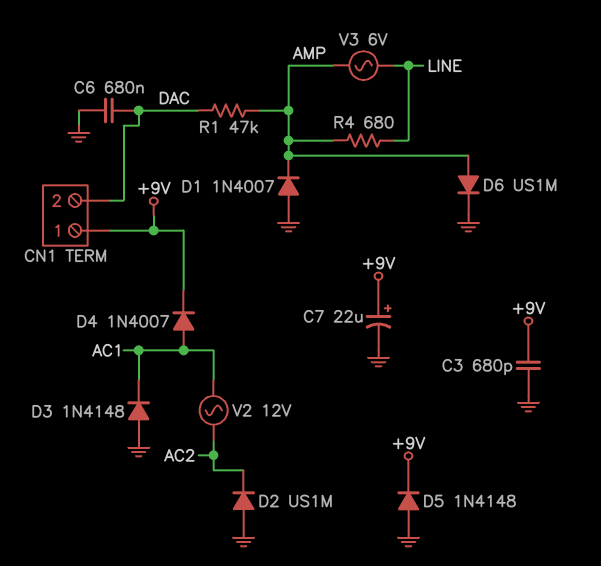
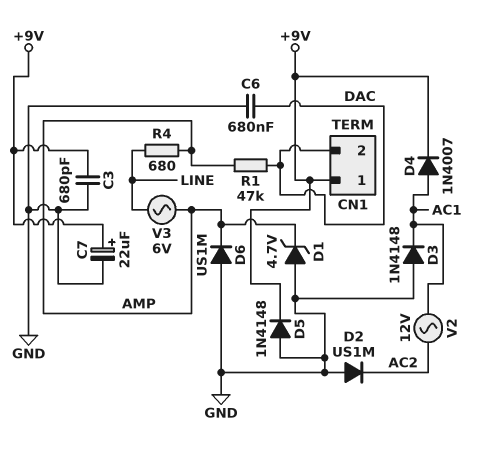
D1: diode 1N4007 (A GND, K AMP) -> zener 4.7V (A GND, K AMP)
D6: diode US1M (A AMP, K GND) -> diode US1M (A GND, K AMP)

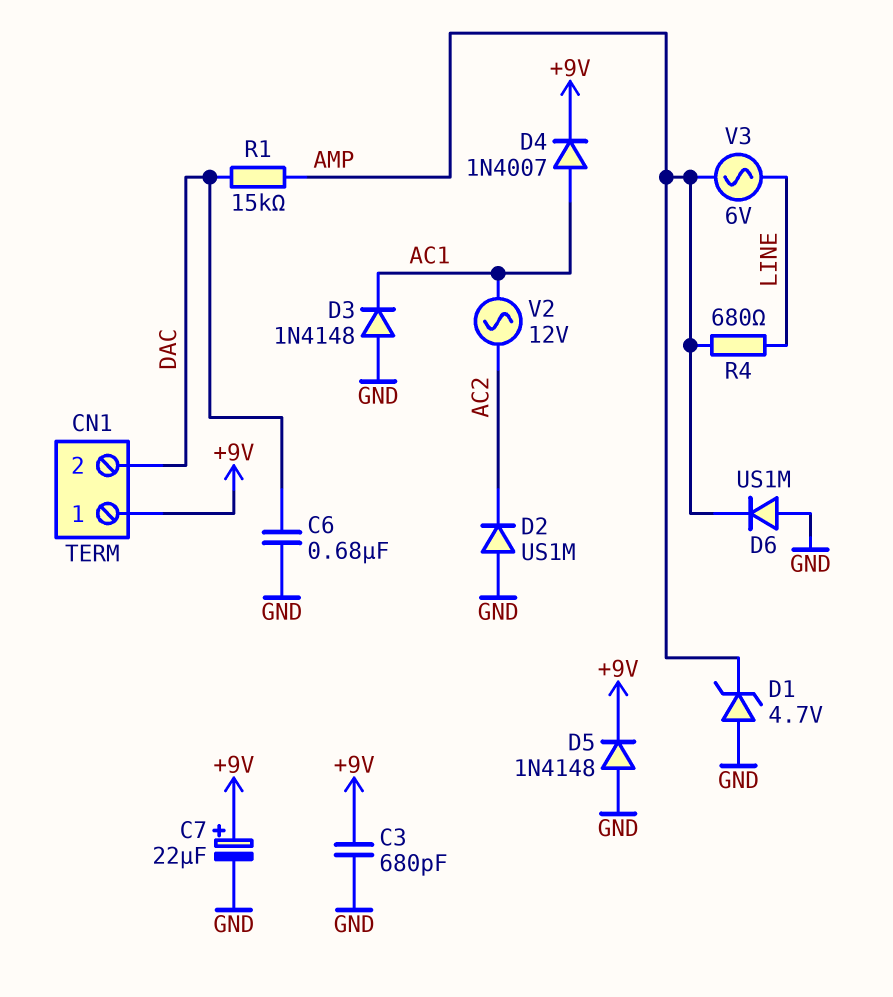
R1: 47k (AMP, DAC) -> 15k (AMP, DAC)

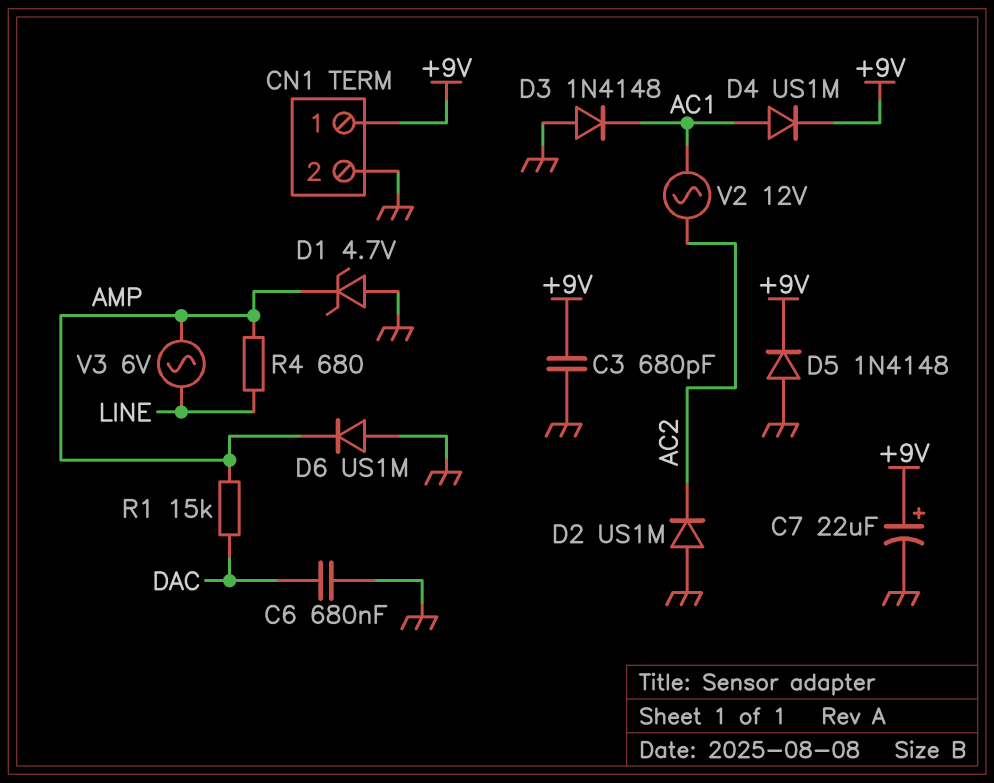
CN1 pin 2: DAC -> GND
D4: diode 1N4007 (A AC1, K +9V) -> diode US1M (A AC1, K +9V)

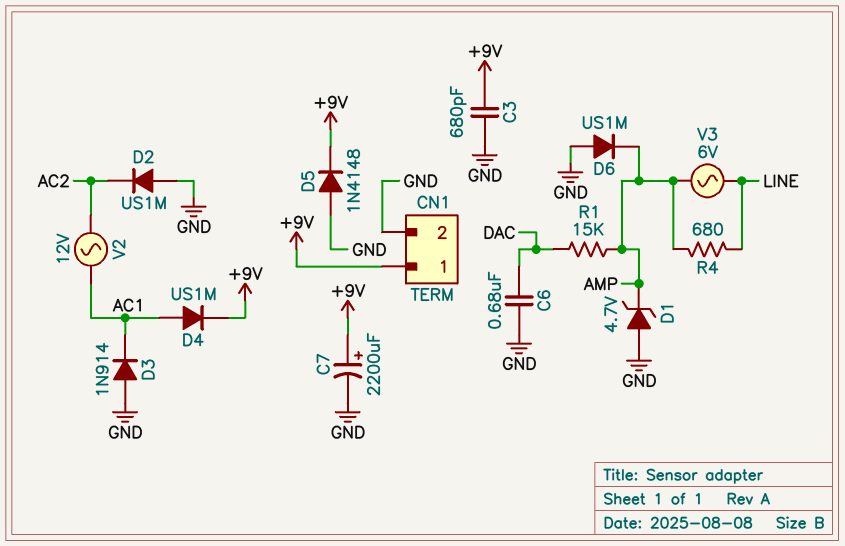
C7: 22uF (plus +9V, minus GND) -> 2200uF (plus +9V, minus GND)
D3: diode 1N4148 (A GND, K AC1) -> diode 1N914 (A GND, K AC1)

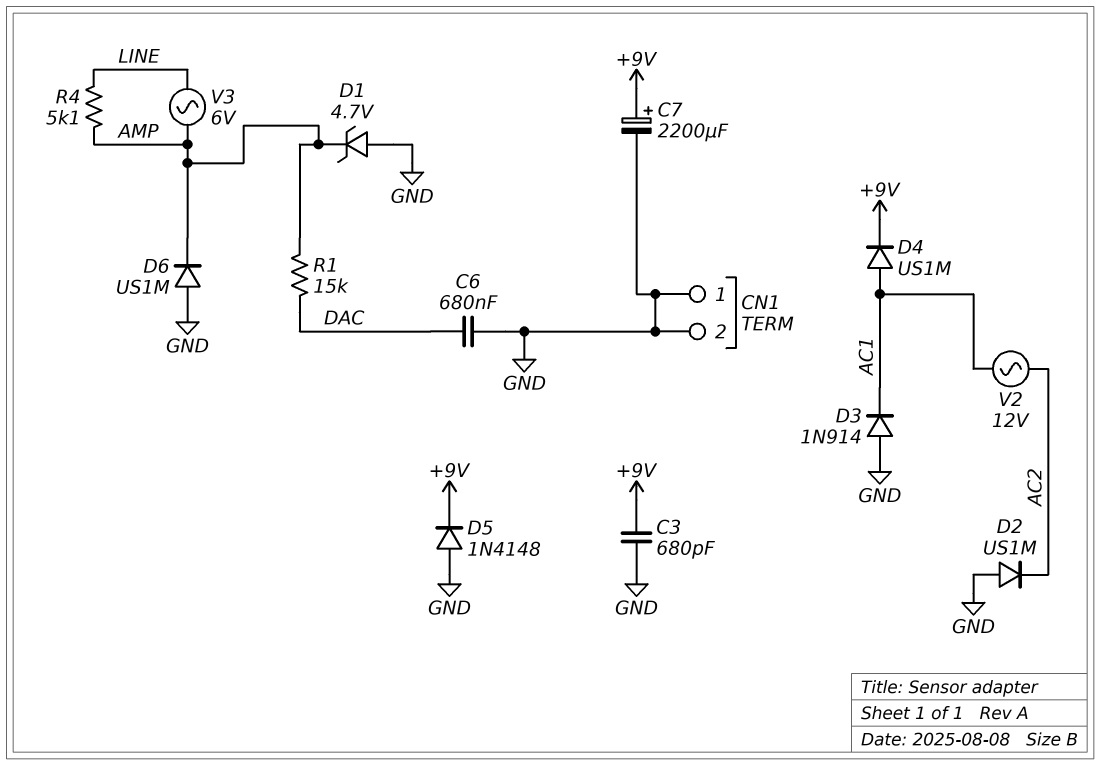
CN1 pin 1: +9V -> GND
R4: 680 (AMP, LINE) -> 5.1k (AMP, LINE)

